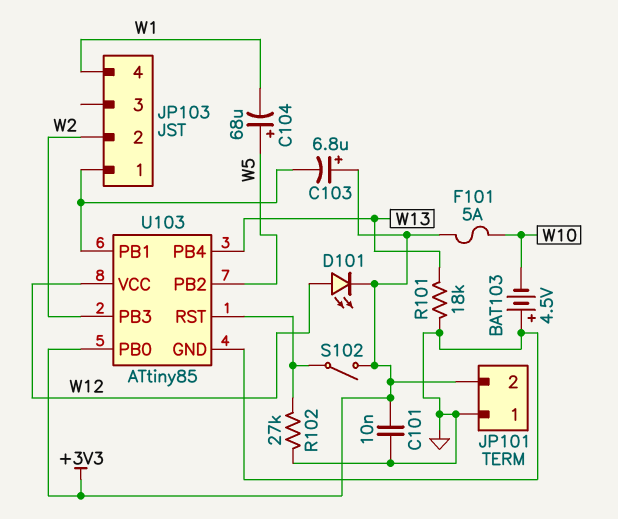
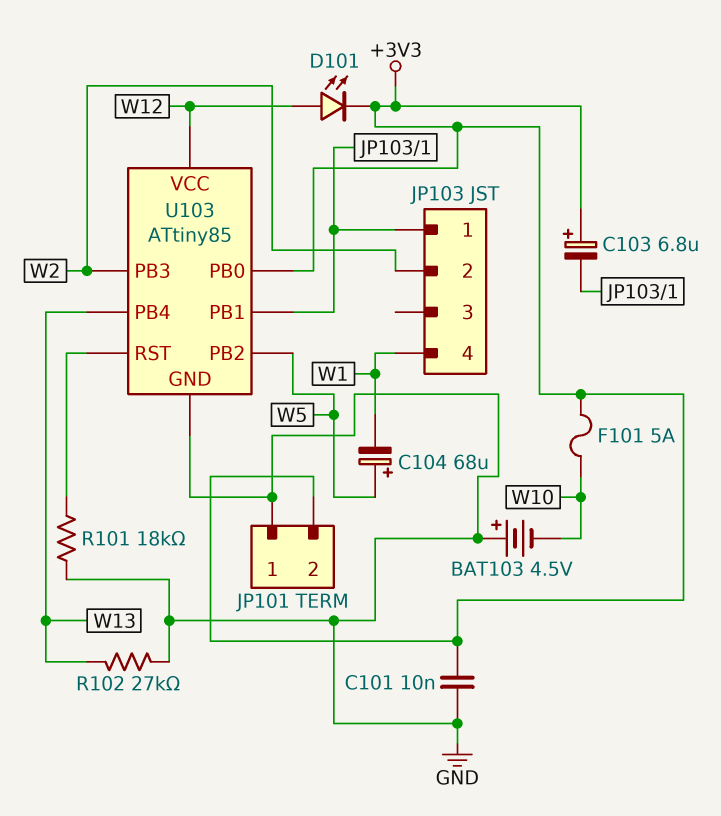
R101: 18k (GND, W13) -> 18k (GND, U103/RST)
R102: 27k (GND, U103/RST) -> 27k (GND, W13)
S102: switch (+3V3, U103/RST) -> none

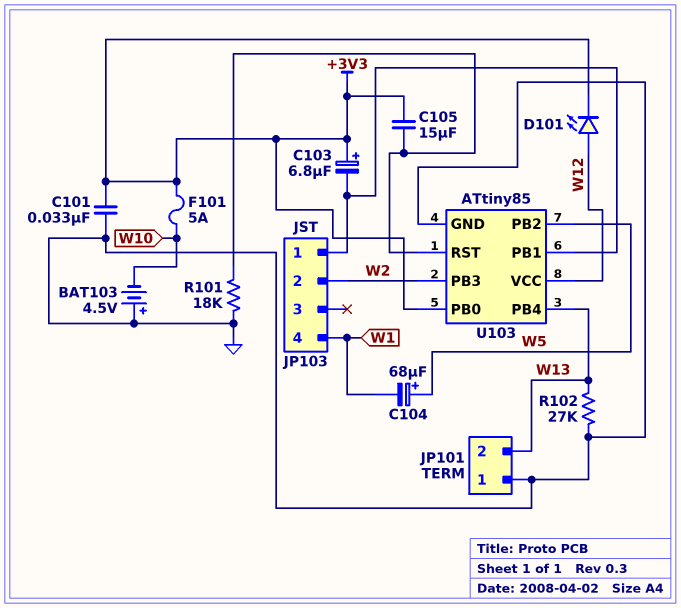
C101: 10nF (+3V3, GND) -> 33nF (+3V3, GND)
C105: none -> 15uF (+3V3, U103/RST)
JP101 pin 2: +3V3 -> W13

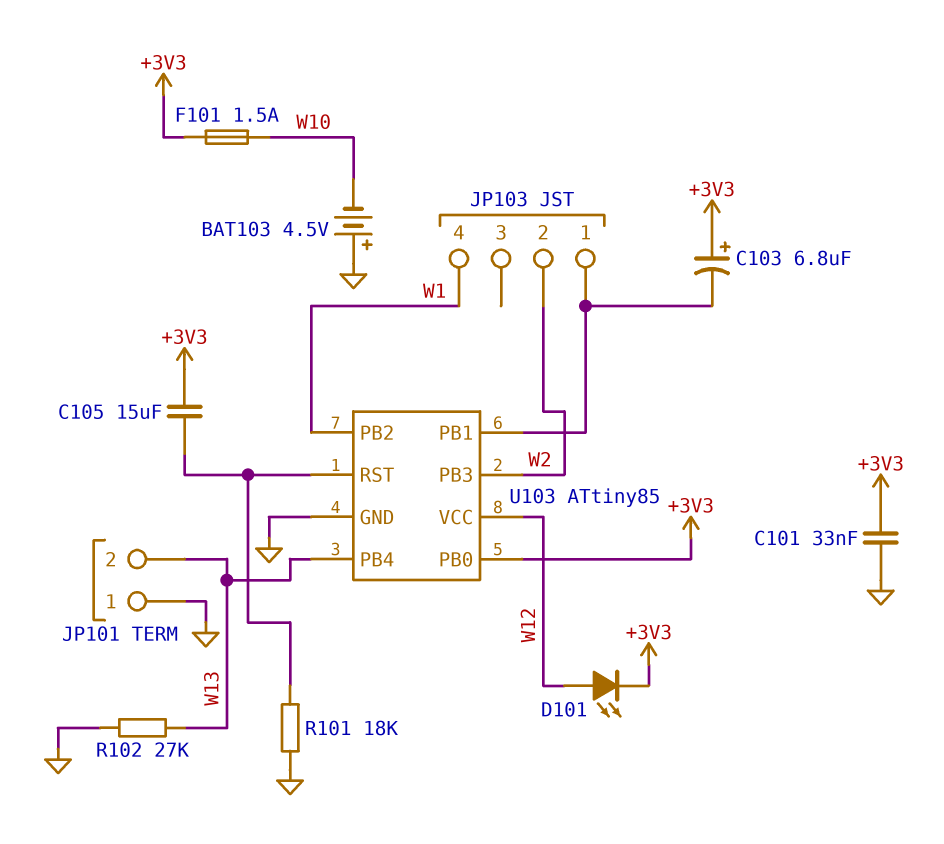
C104: 68uF (plus W5, minus W1) -> none
F101: 5A (+3V3, W10) -> 1.5A (+3V3, W10)
U103 pin PB2: W5 -> W1

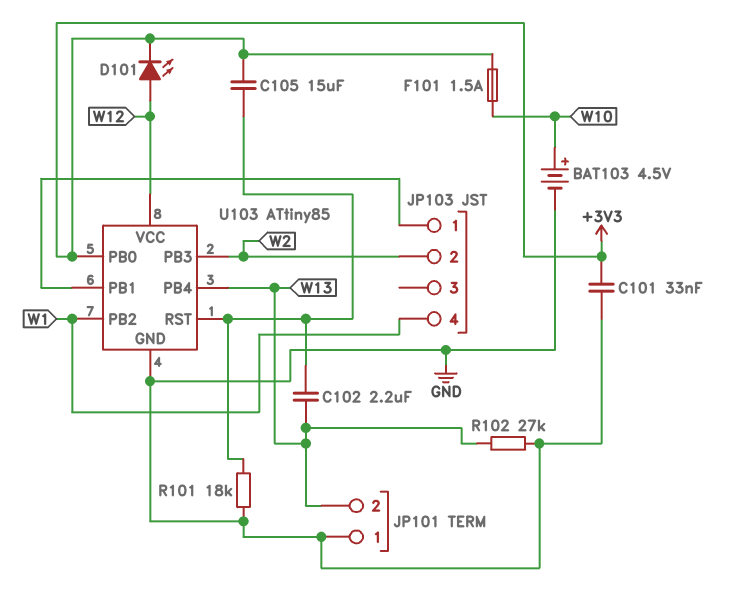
BAT103: 4.5V (plus GND, minus W10) -> 4.5V (plus W10, minus GND)
C102: none -> 2.2uF (U103/RST, W13)
C103: 6.8uF (plus +3V3, minus JP103/1) -> none

